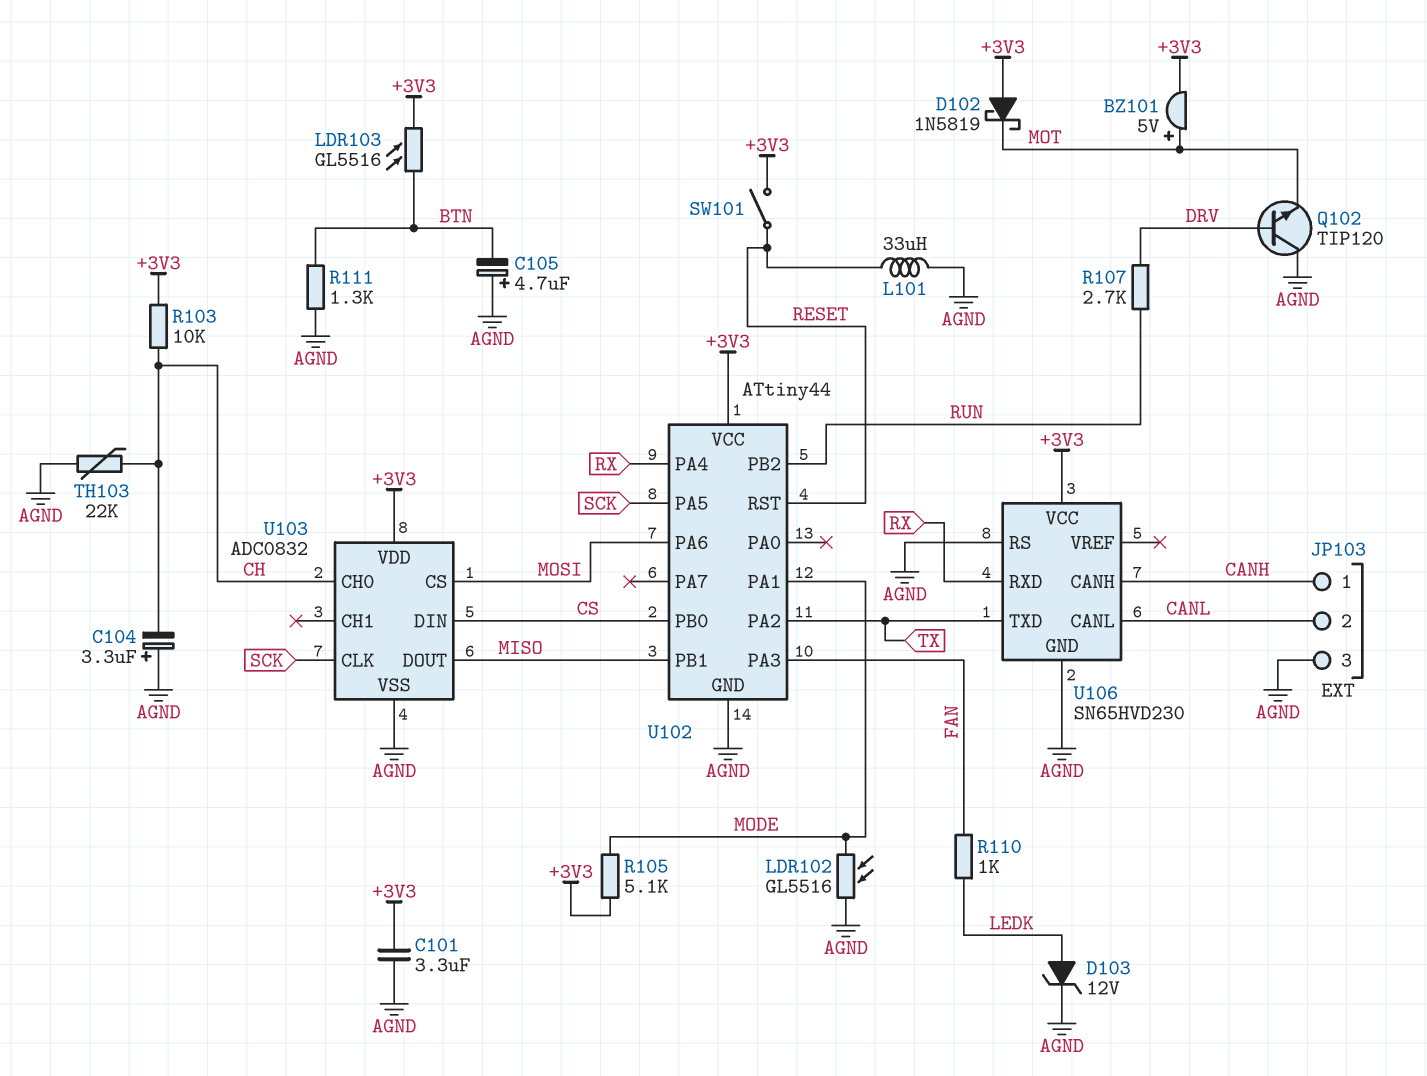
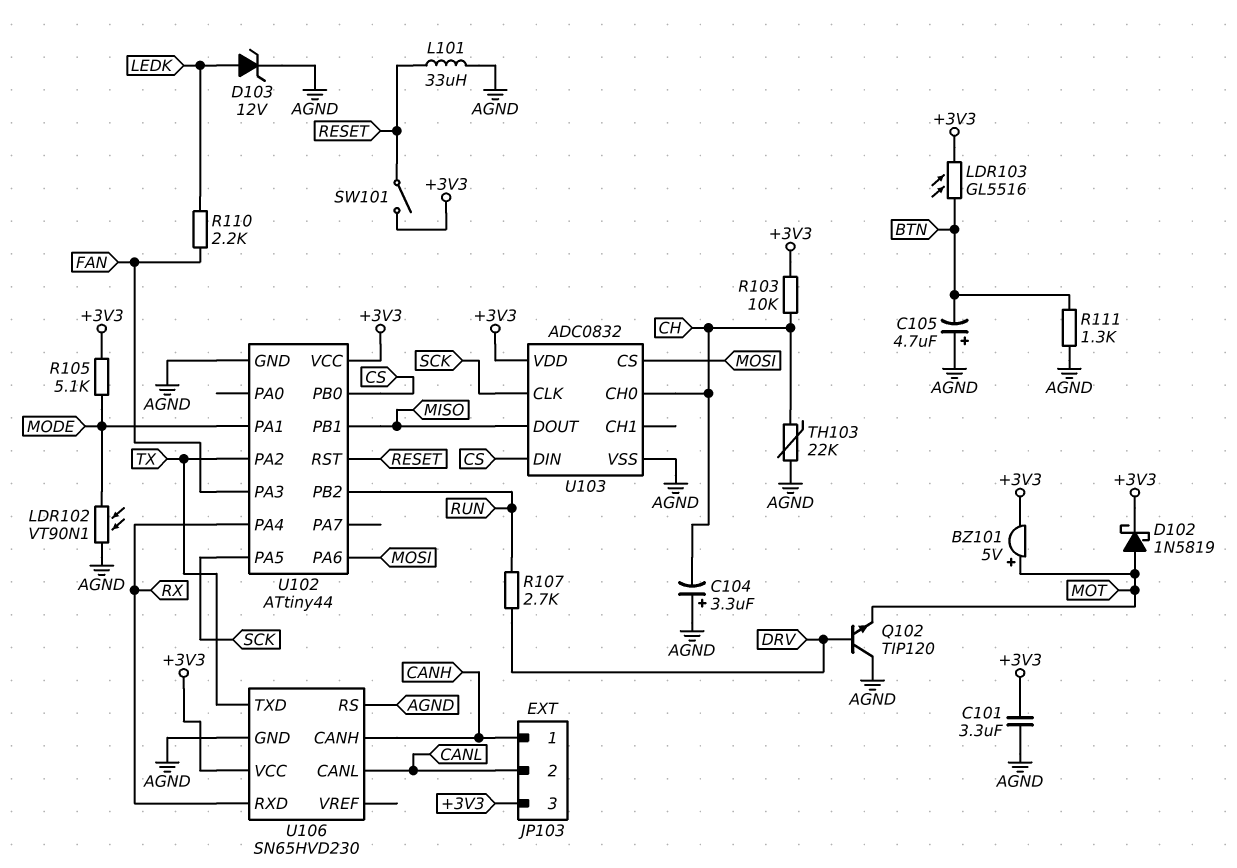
D102: schottky 1N5819 (A +3V3, K MOT) -> schottky 1N5819 (A MOT, K +3V3)
JP103 pin 3: AGND -> +3V3
LDR102: GL5516 (AGND, MODE) -> VT90N1 (AGND, MODE)
R110: 1k (FAN, LEDK) -> 2.2k (FAN, LEDK)

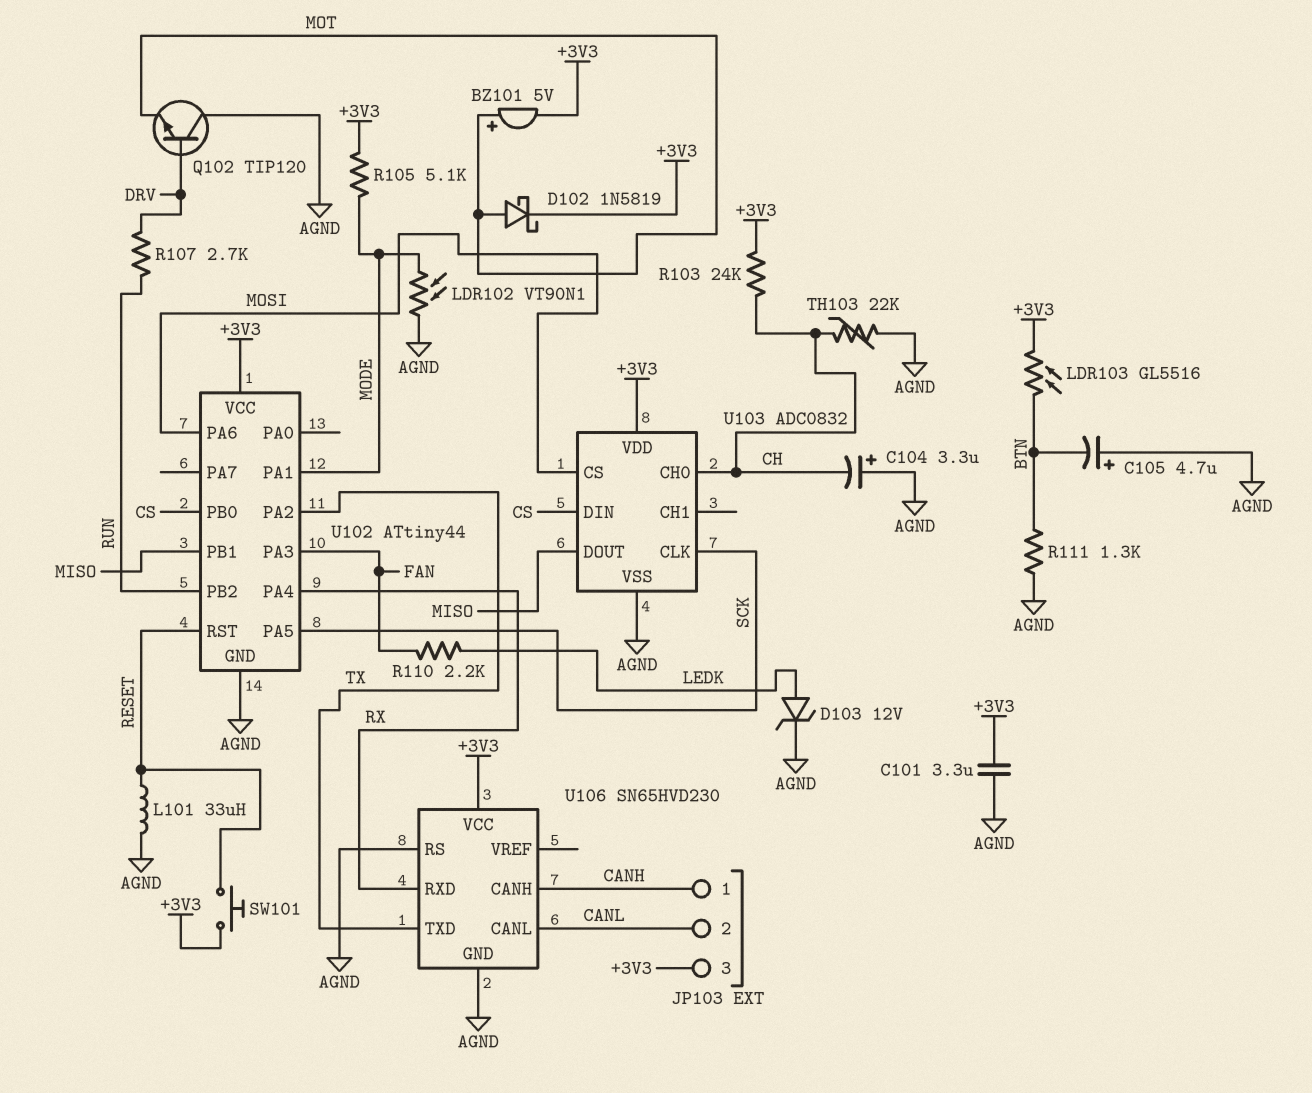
R103: 10k (+3V3, CH) -> 24k (+3V3, CH)
SW101: switch (+3V3, RESET) -> button (+3V3, RESET)

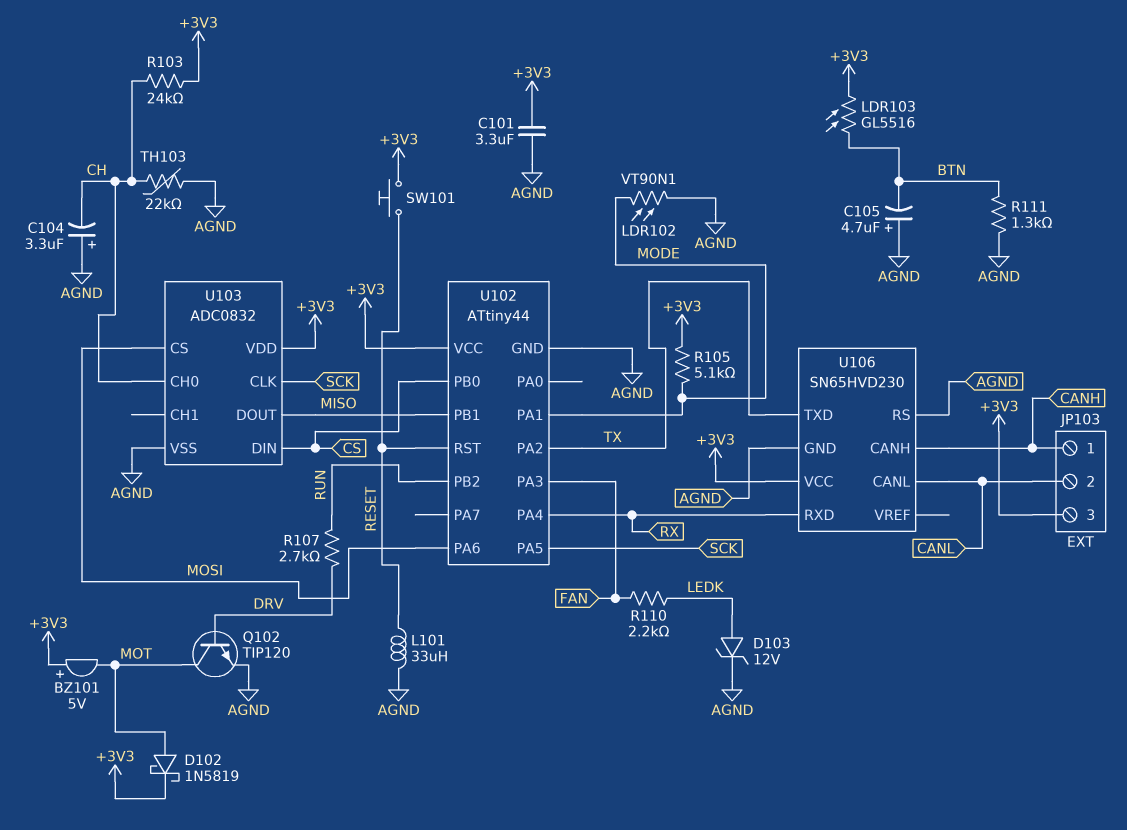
BZ101: buzzer 5V (plus MOT, minus +3V3) -> buzzer 5V (plus +3V3, minus MOT)
Q102: NPN TIP120 (B DRV, C AGND, E MOT) -> NPN TIP120 (B DRV, C MOT, E AGND)

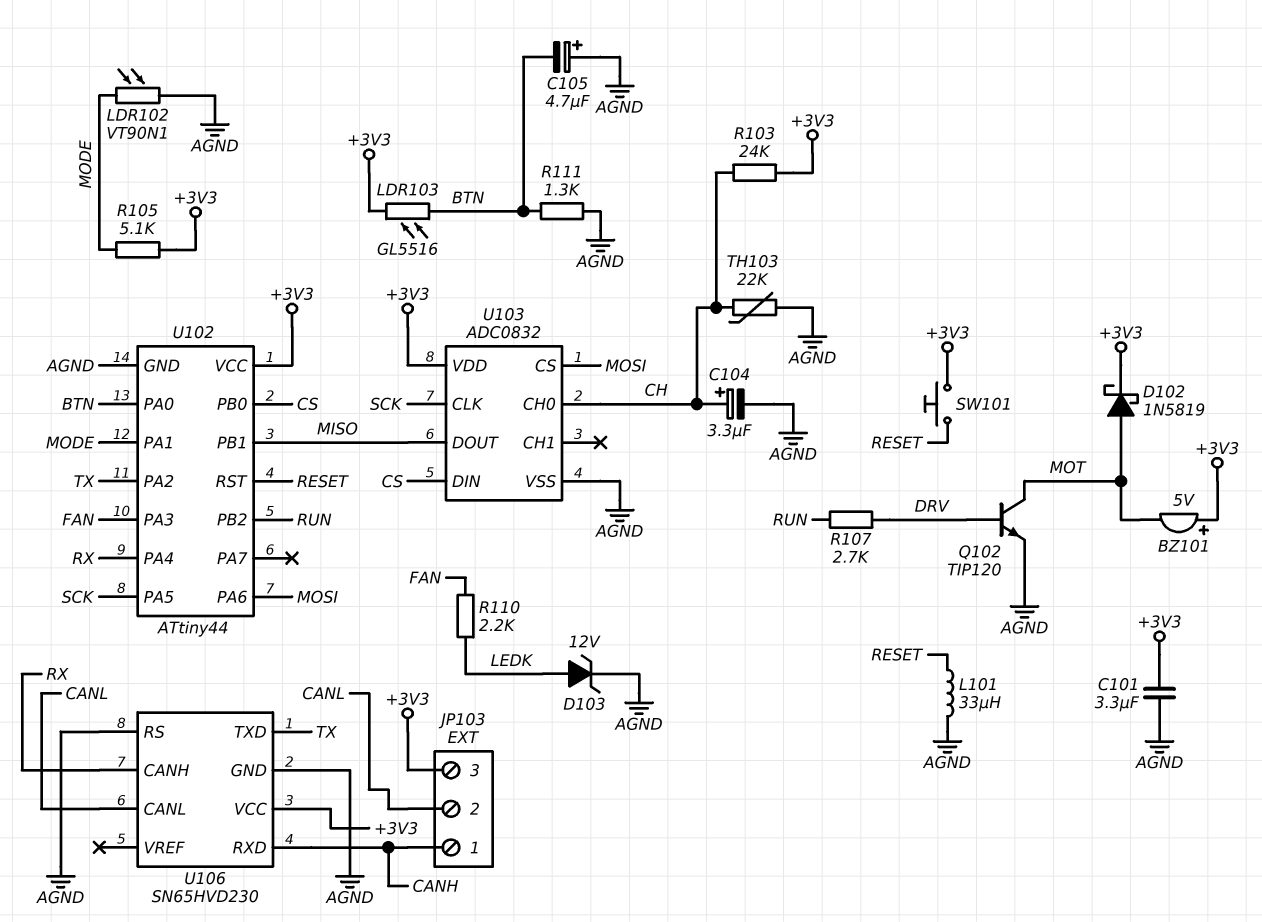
C104: 3.3uF (plus AGND, minus CH) -> 3.3uF (plus CH, minus AGND)
U102 pin PA0: none -> BTN
U106 pin CANH: CANH -> RX
U106 pin RXD: RX -> CANH

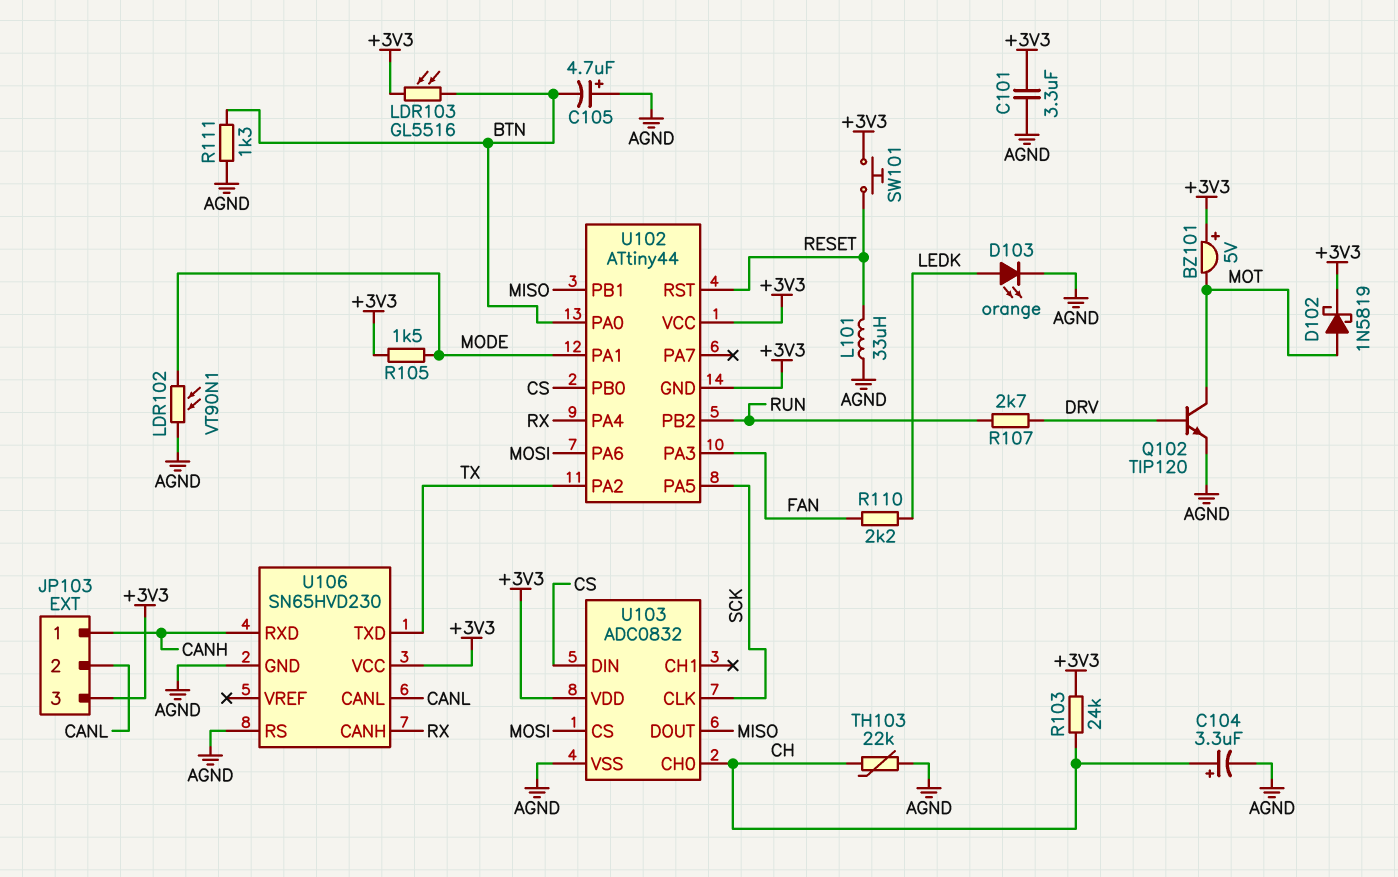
D103: zener 12V (A LEDK, K AGND) -> LED orange (A LEDK, K AGND)
R105: 5.1k (+3V3, MODE) -> 1.5k (+3V3, MODE)
U102 pin GND: AGND -> +3V3

